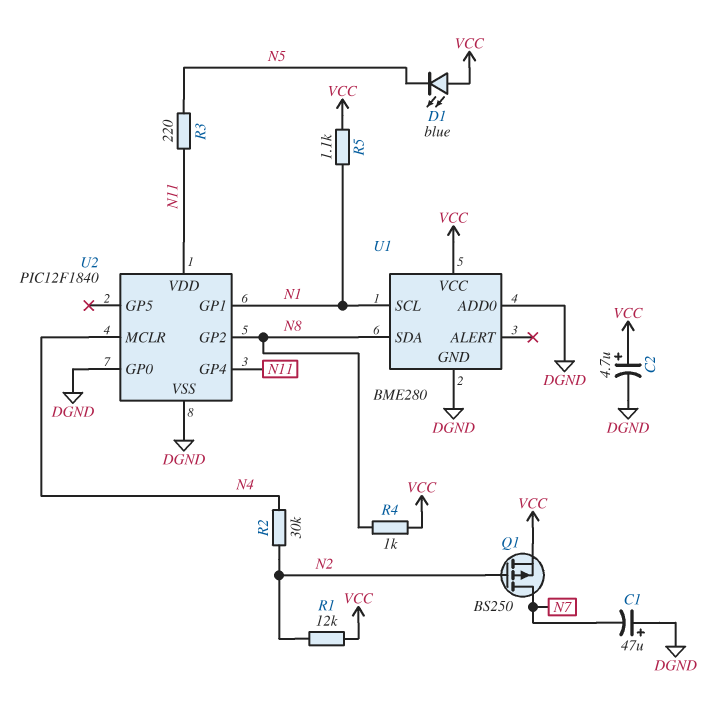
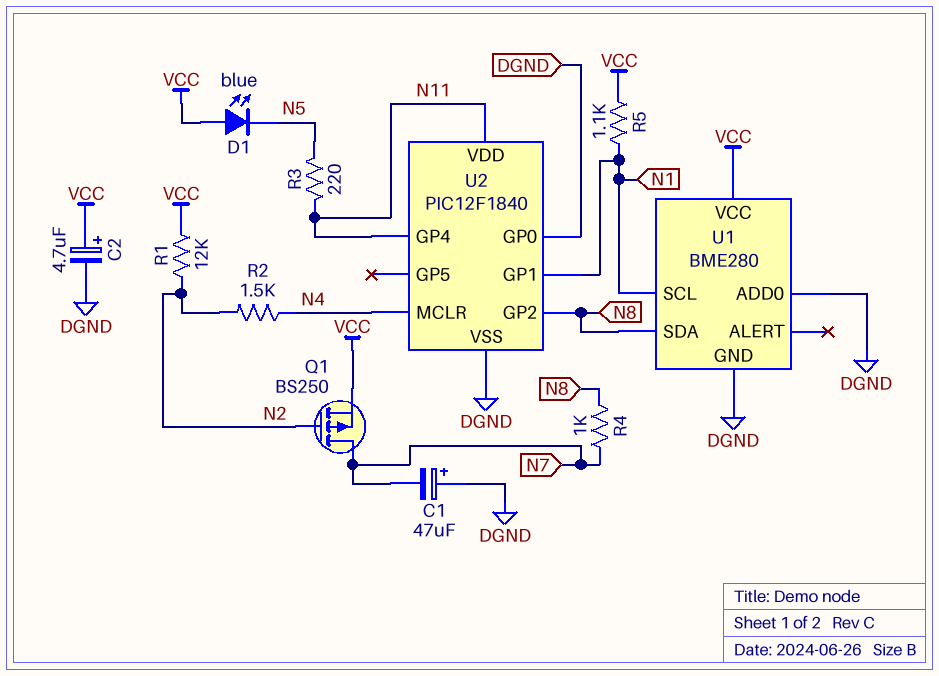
R2: 30k (N2, N4) -> 1.5k (N2, N4)
R4: 1k (N8, VCC) -> 1k (N7, N8)

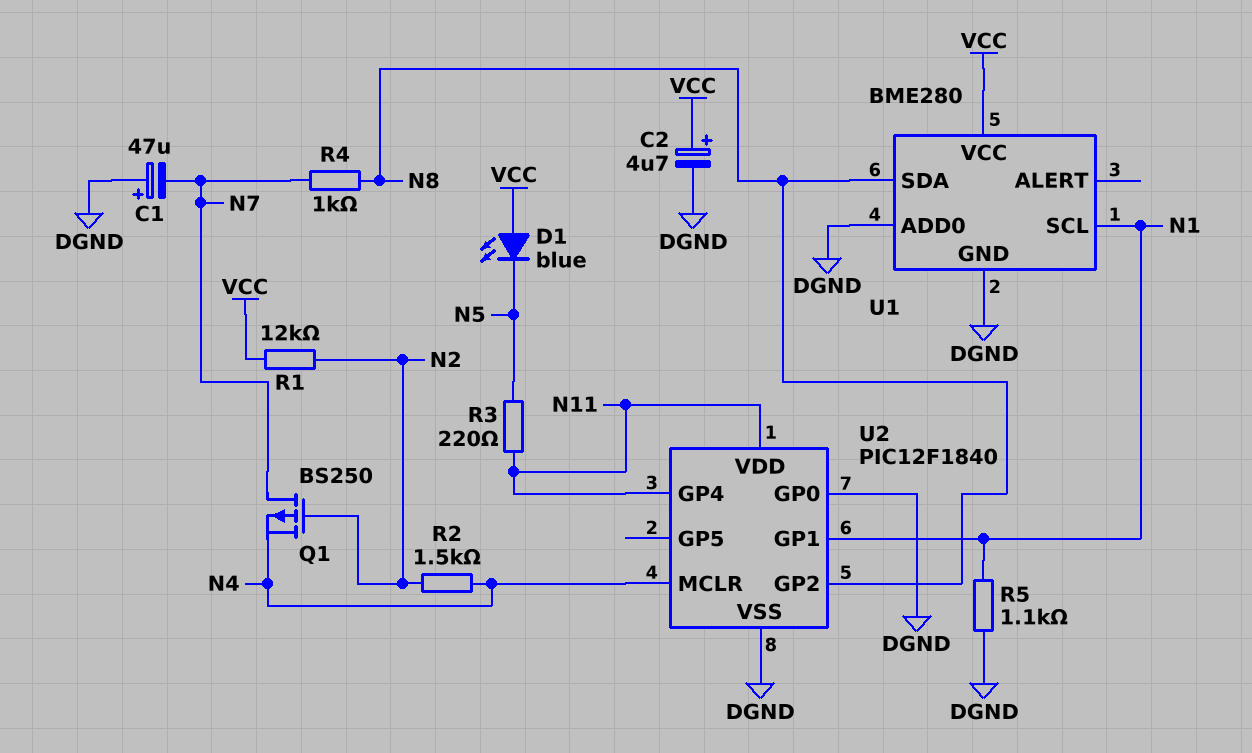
Q1: PMOS BS250 (G N2, D N7, S VCC) -> PMOS BS250 (G N2, D N7, S N4)
R5: 1.1k (N1, VCC) -> 1.1k (DGND, N1)

